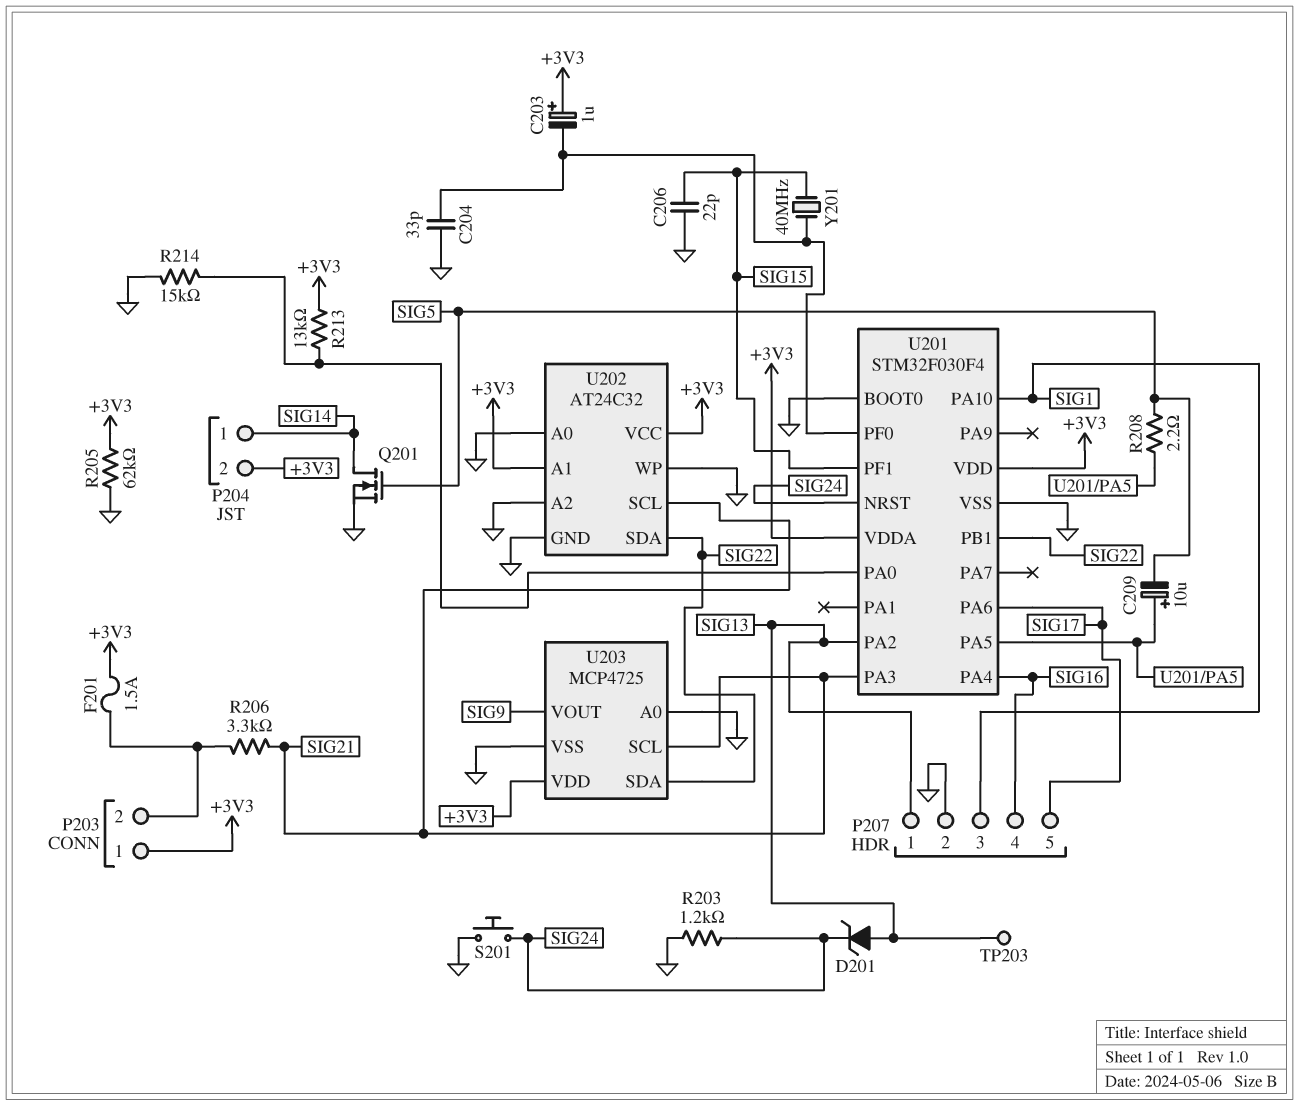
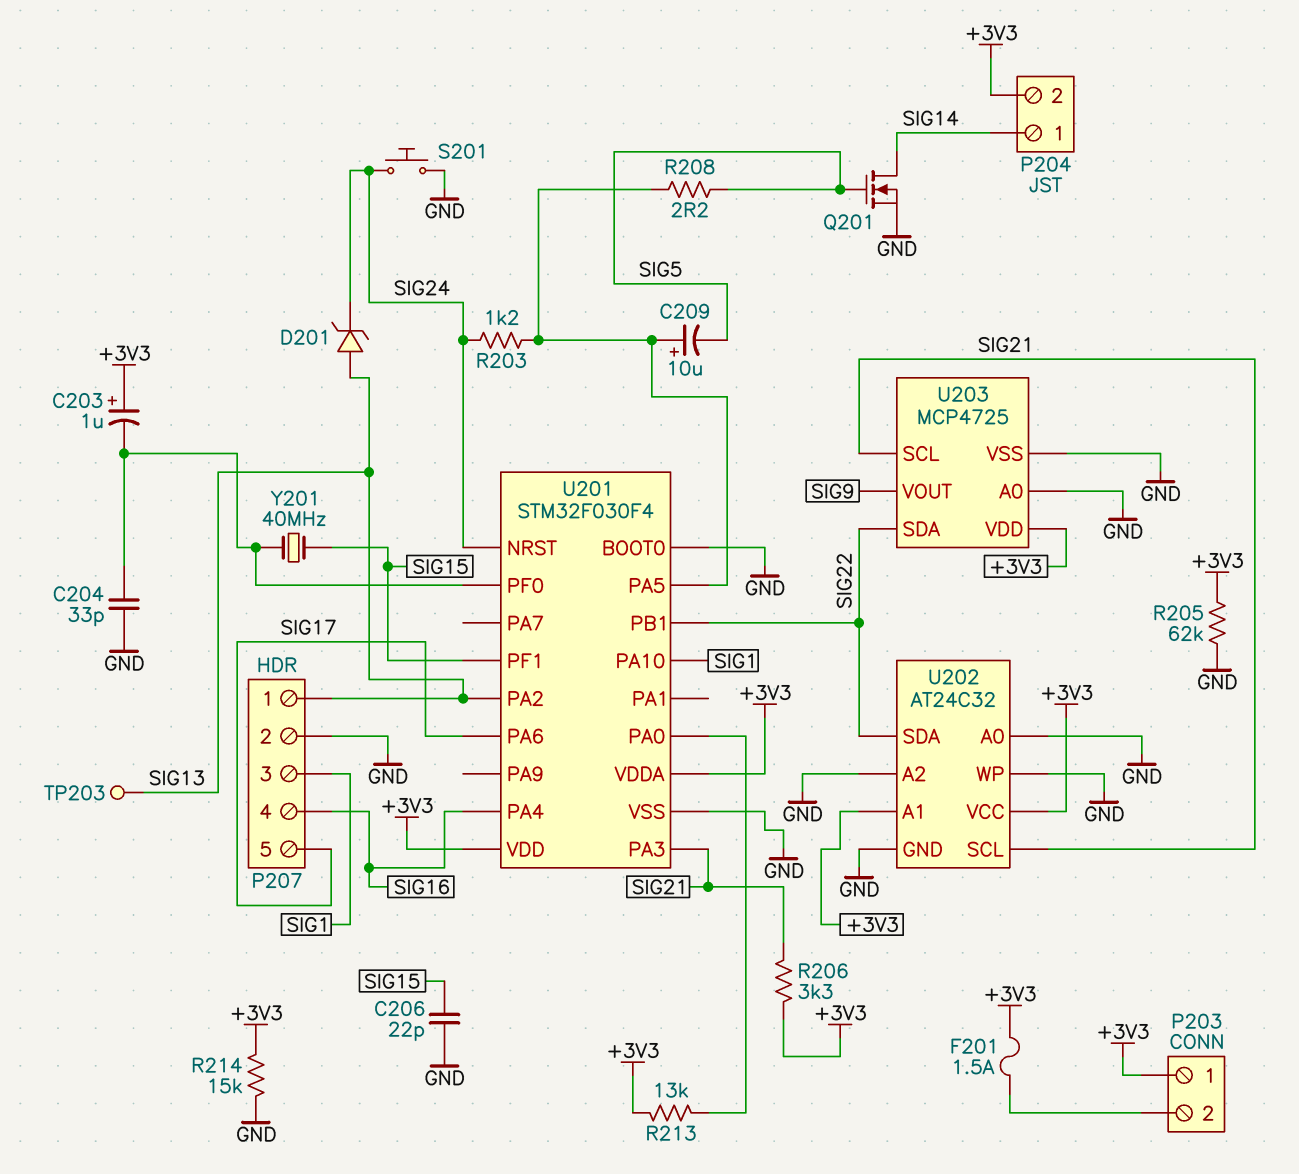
R203: 1.2k (GND, SIG24) -> 1.2k (SIG24, U201/PA5)
R206: 3.3k (P203/2, SIG21) -> 3.3k (+3V3, SIG21)
R214: 15k (GND, U201/PA0) -> 15k (+3V3, GND)

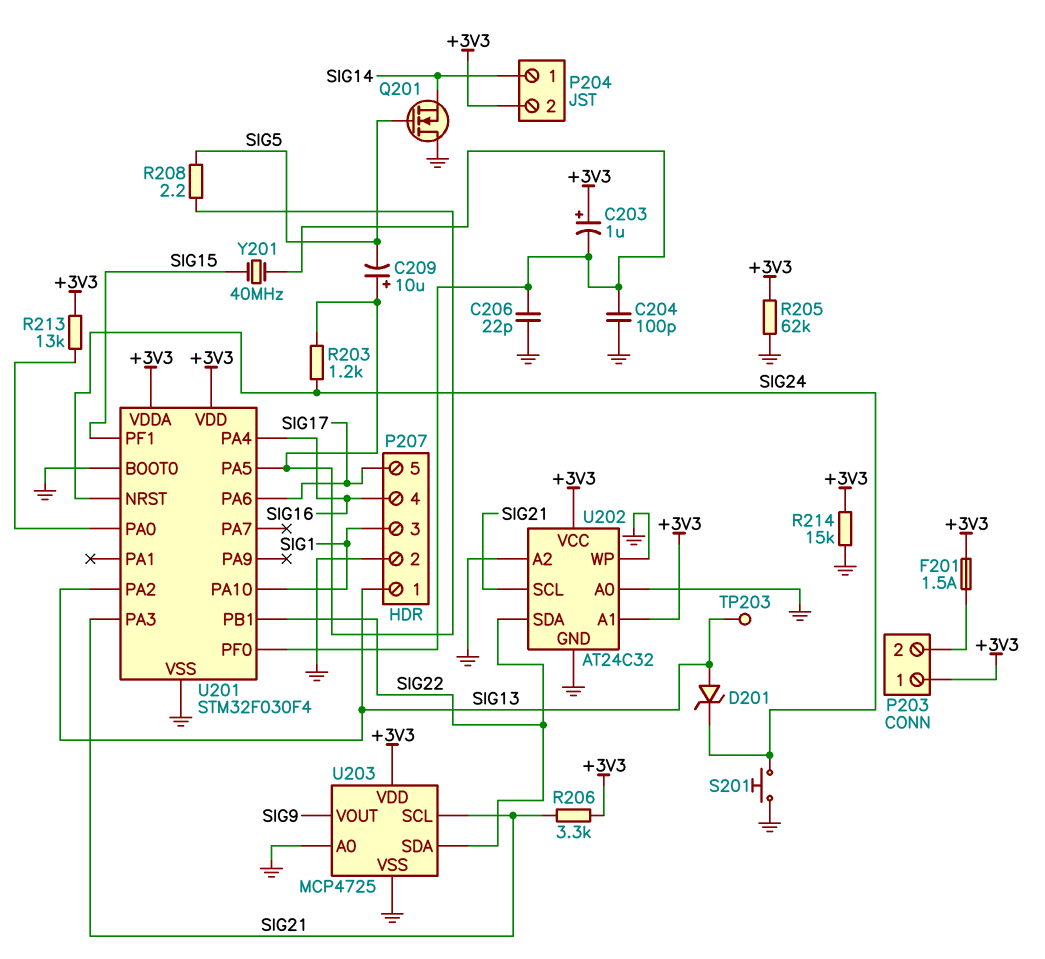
C204: 33pF (GND, U201/PF0) -> 100pF (GND, U201/PF0)
C206: 22pF (GND, SIG15) -> 22pF (GND, U201/PF0)
Q201: NMOS (G SIG5, D SIG14, S GND) -> NMOS (G SIG5, D GND, S SIG14)

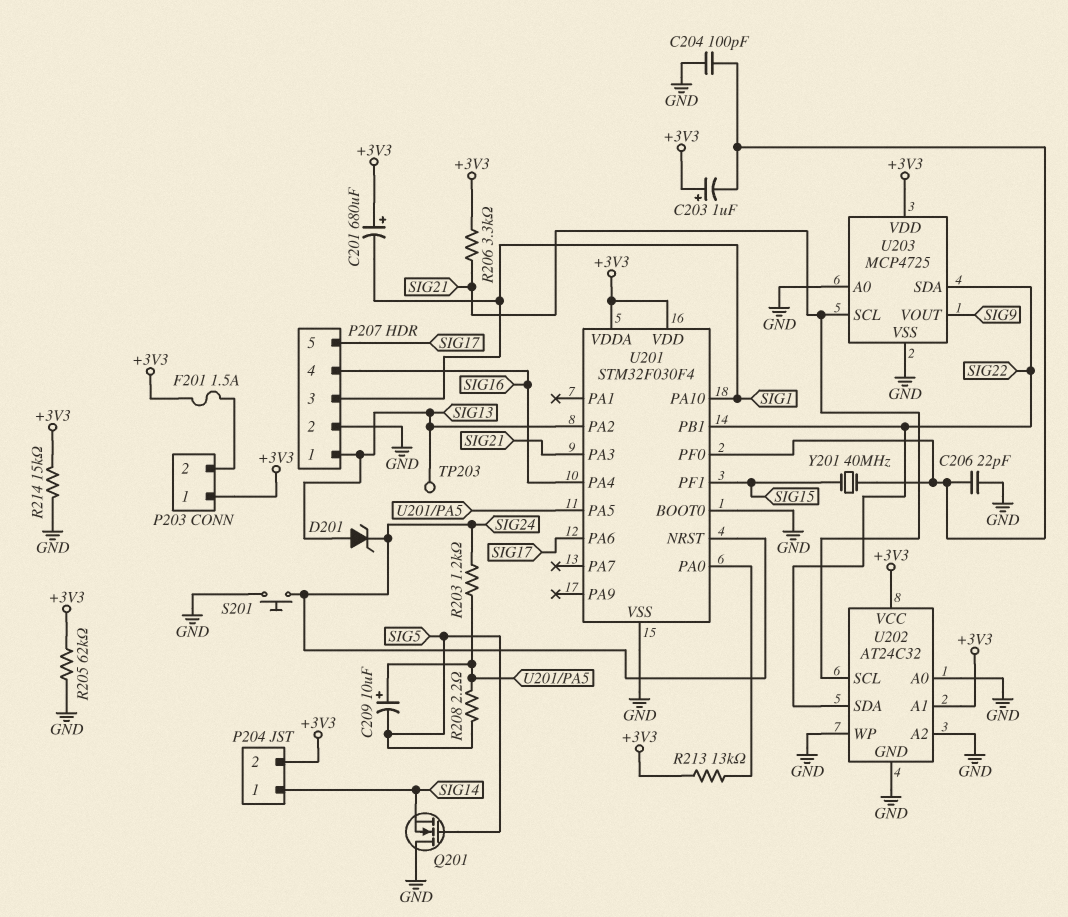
C201: none -> 680uF (plus +3V3, minus SIG1)

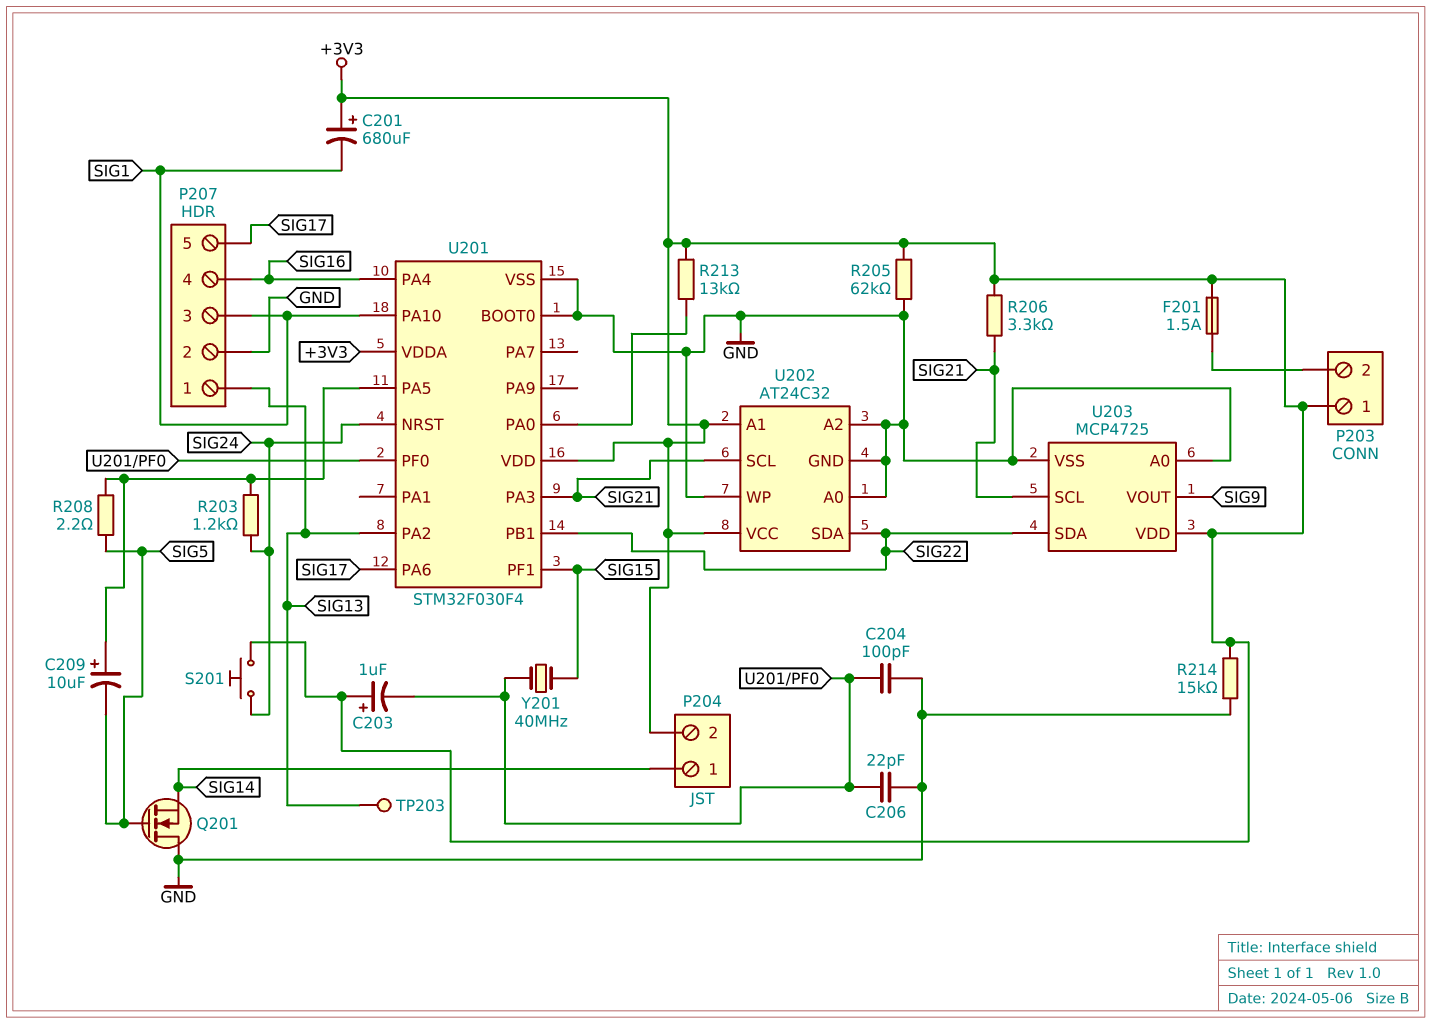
D201: zener (A SIG13, K SIG24) -> none
S201: button (GND, SIG24) -> button (+3V3, SIG24)

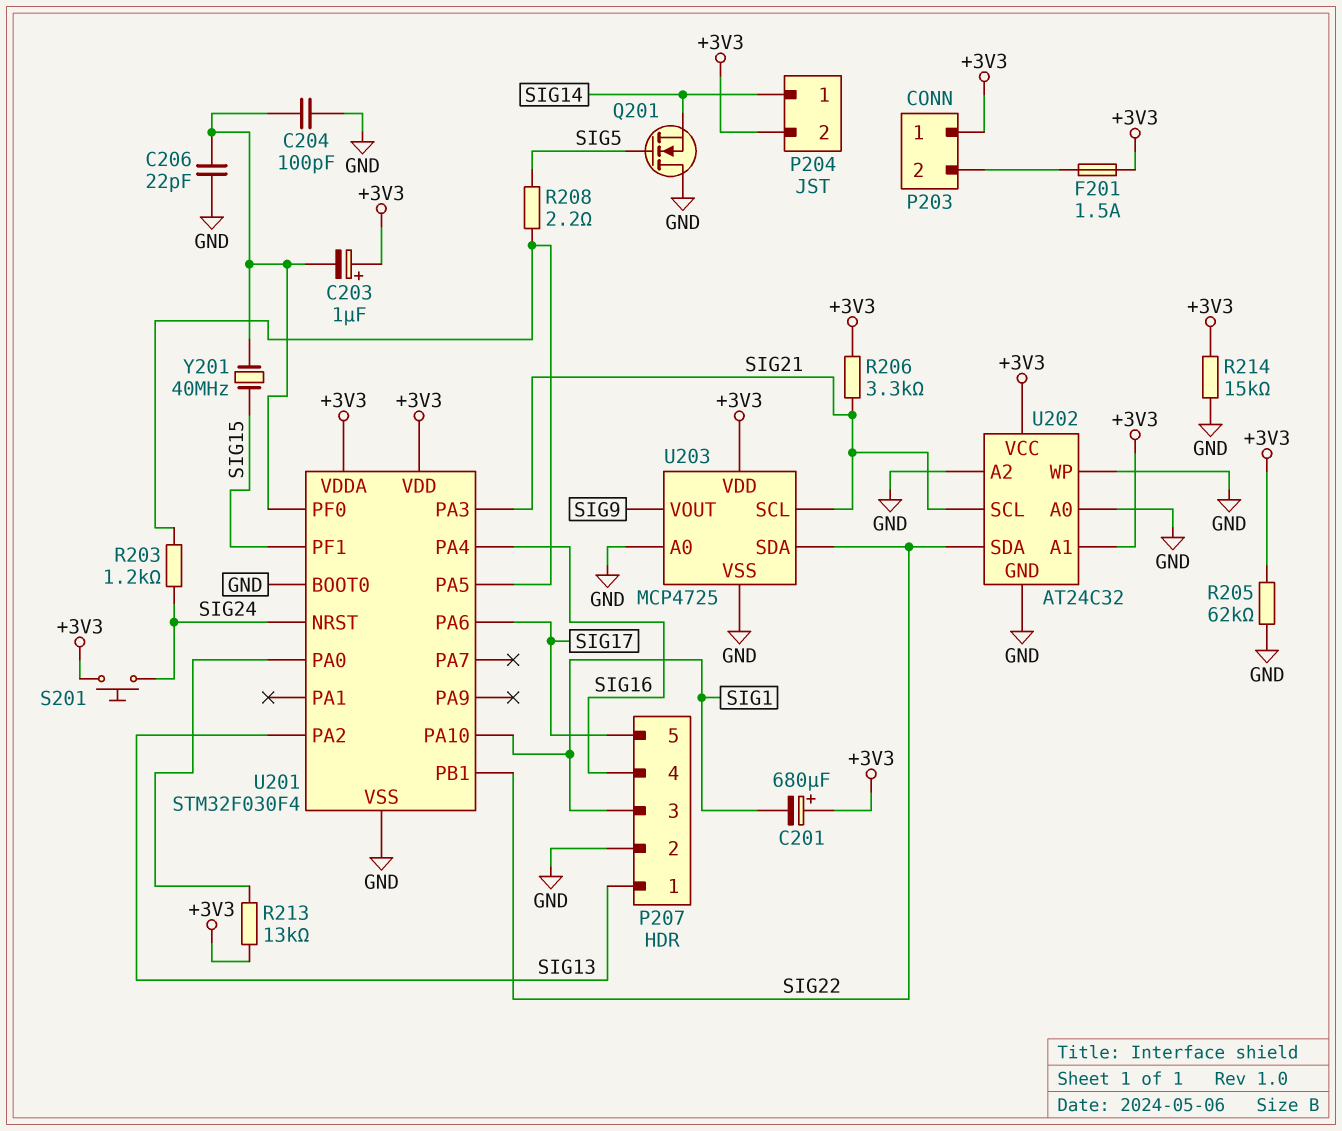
C209: 10uF (plus U201/PA5, minus SIG5) -> none
TP203: test point (SIG13) -> none

